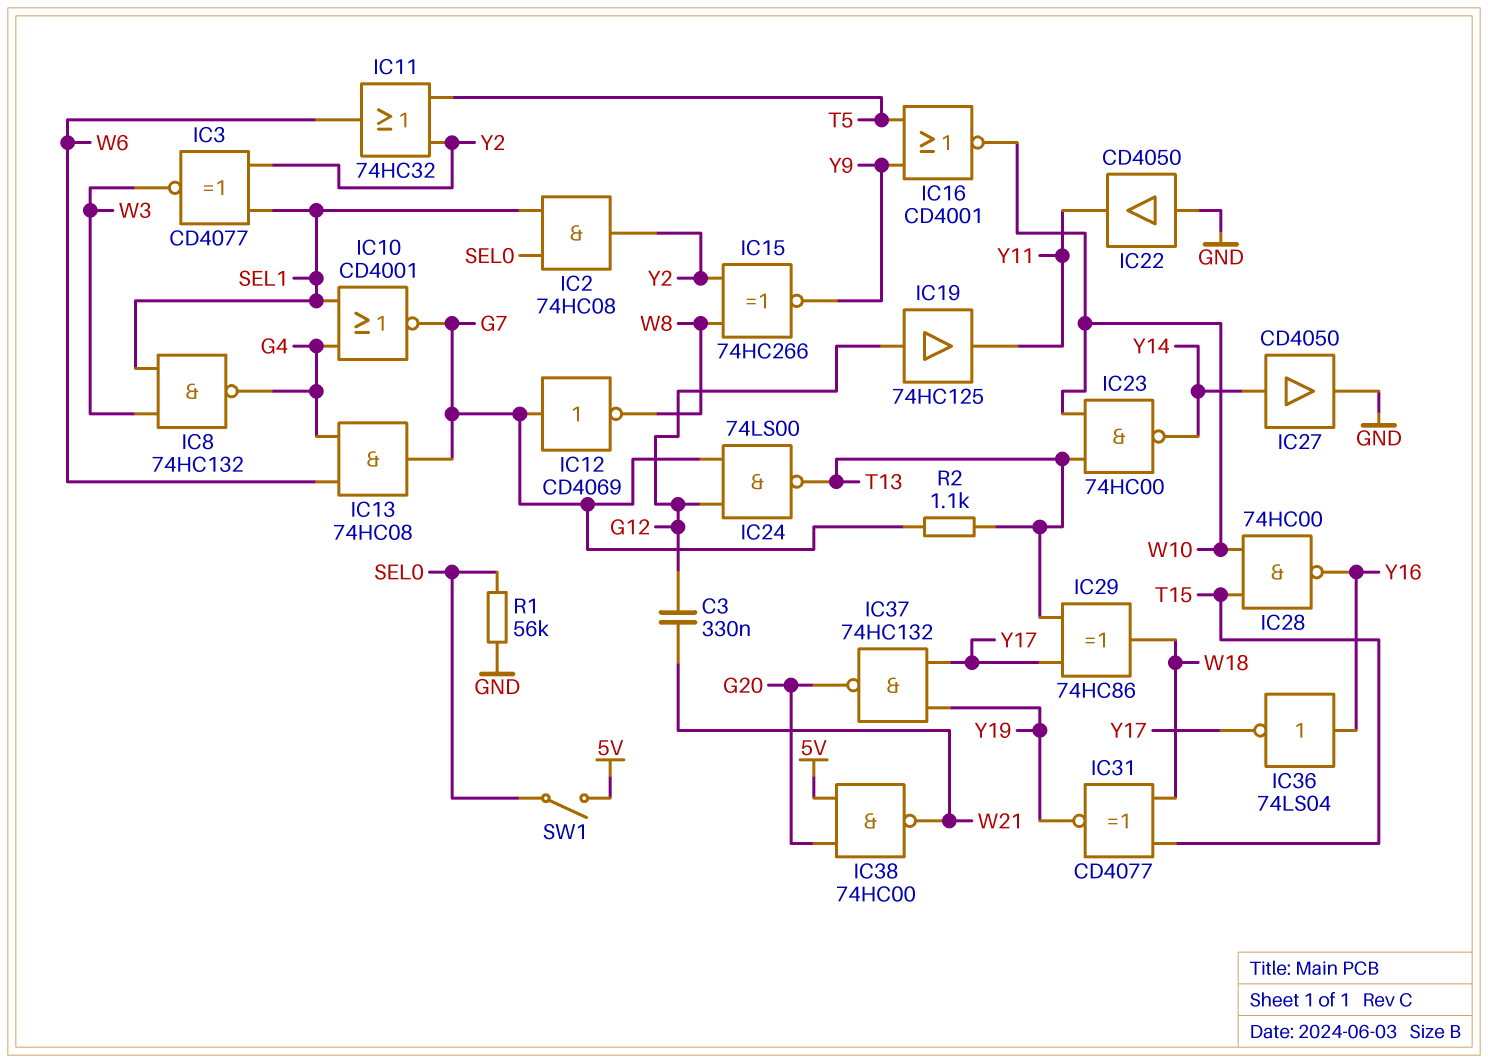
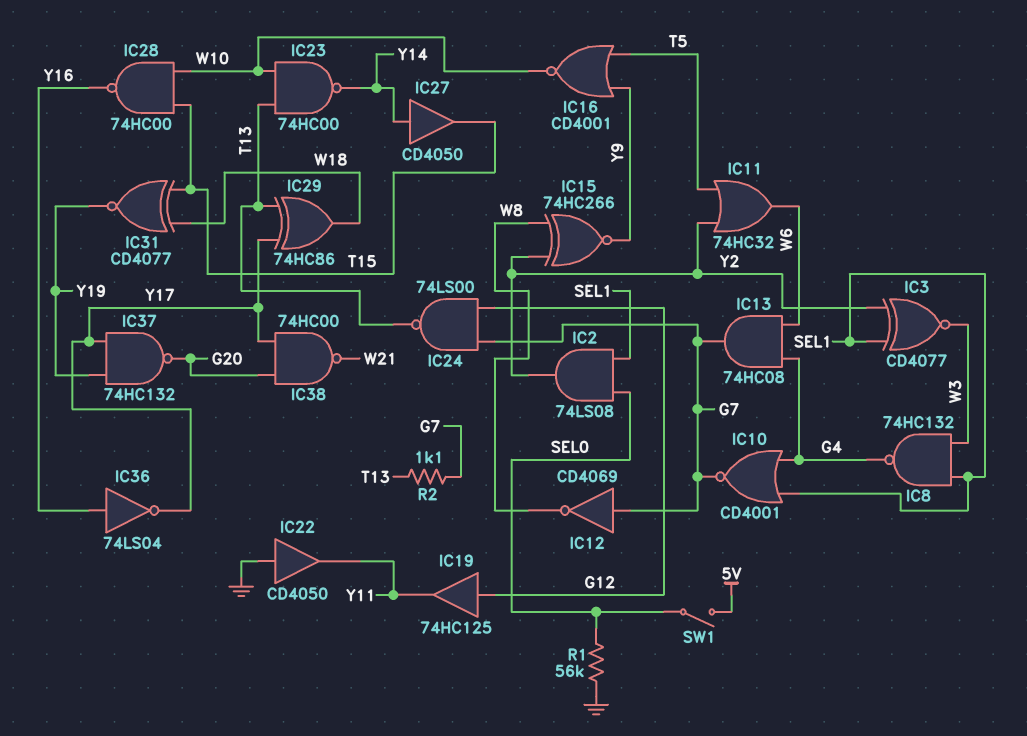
C3: 330nF (G12, W21) -> none
IC2: AND 74HC08 (in SEL0, in SEL1, out Y2) -> AND 74LS08 (in SEL0, in SEL1, out Y2)
IC27: buffer CD4050 (in Y14, out GND) -> buffer CD4050 (in Y14, out T15)
IC38: NAND 74HC00 (in 5V, in G20, out W21) -> NAND 74HC00 (in G20, in Y17, out W21)

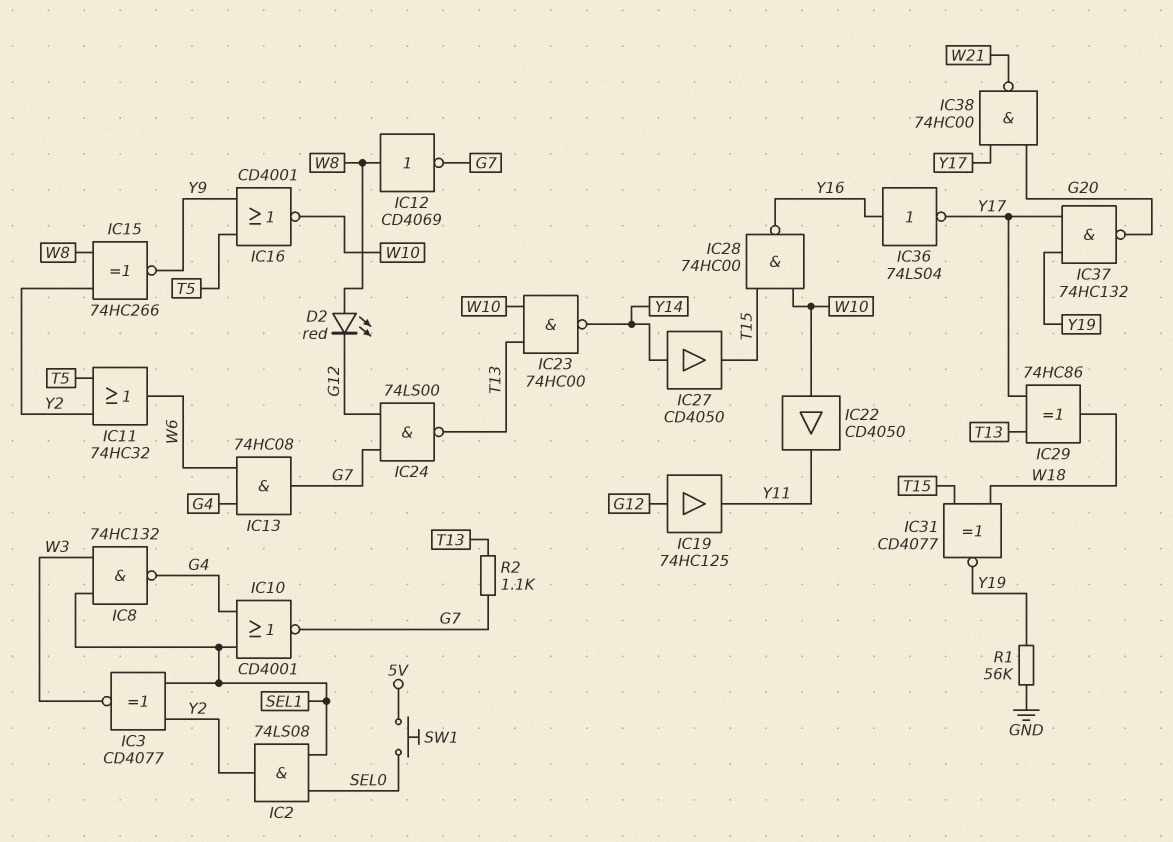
D2: none -> LED red (A W8, K G12)
IC12: NOT CD4069 (in G7, out W8) -> NOT CD4069 (in W8, out G7)
IC22: buffer CD4050 (in GND, out Y11) -> buffer CD4050 (in W10, out Y11)
R1: 56k (GND, SEL0) -> 56k (GND, Y19)
SW1: switch (5V, SEL0) -> button (5V, SEL0)

